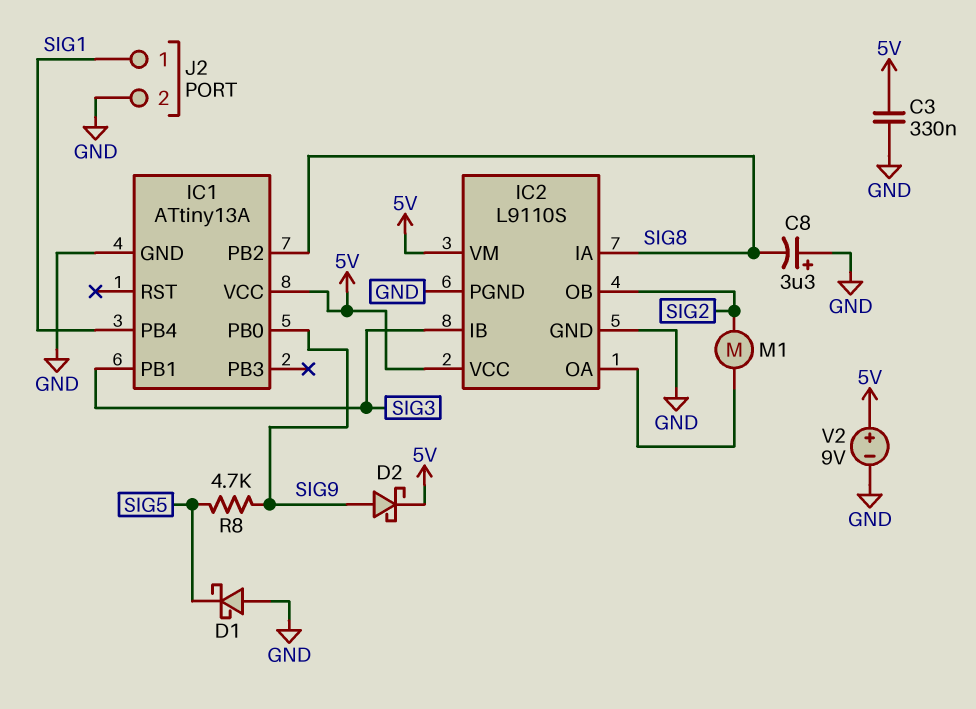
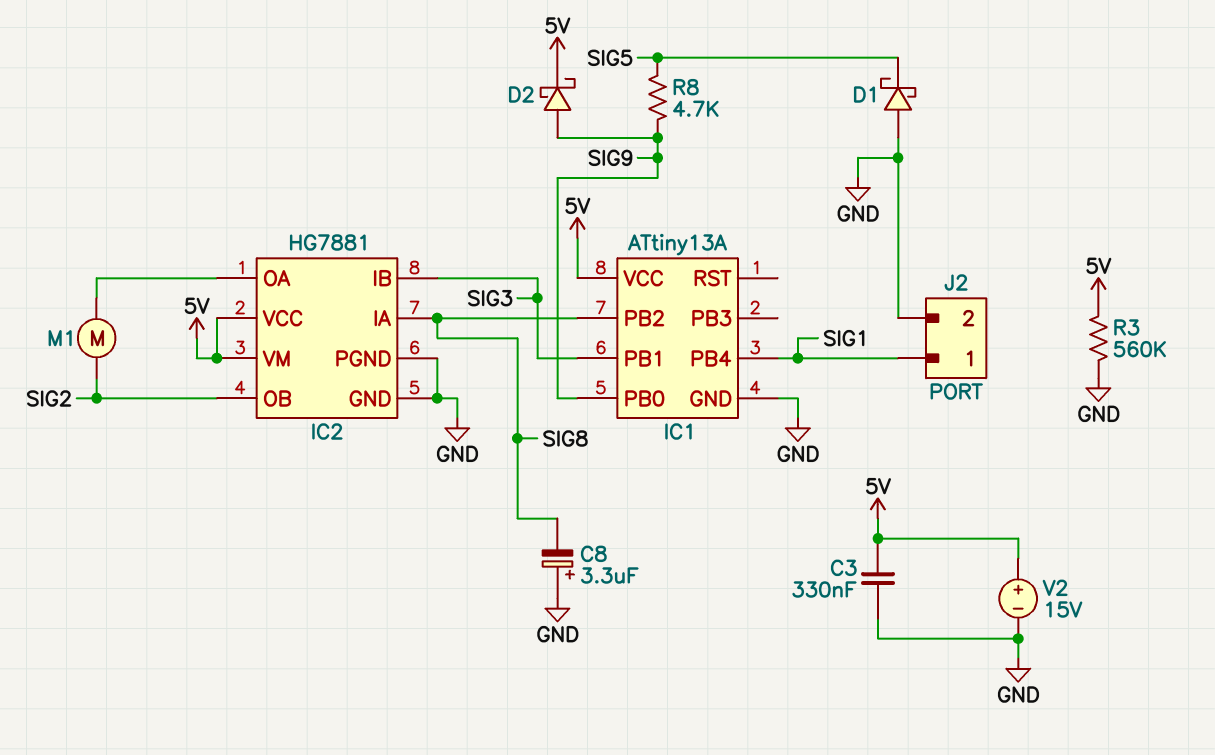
IC2: L9110S -> HG7881
R3: none -> 560k (5V, GND)
V2: 9V (plus 5V, minus GND) -> 15V (plus 5V, minus GND)

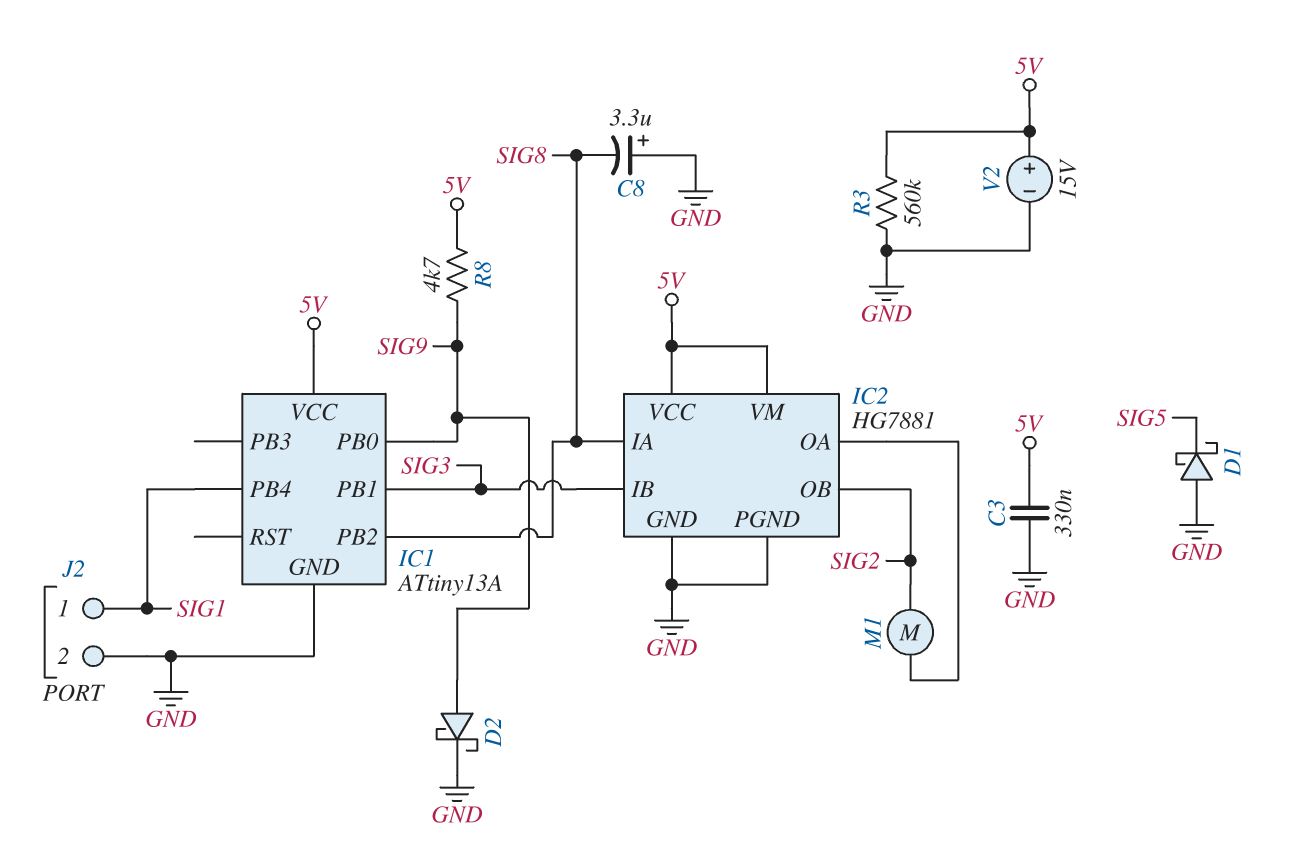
D2: schottky (A SIG9, K 5V) -> schottky (A SIG9, K GND)
R8: 4.7k (SIG5, SIG9) -> 4.7k (5V, SIG9)

